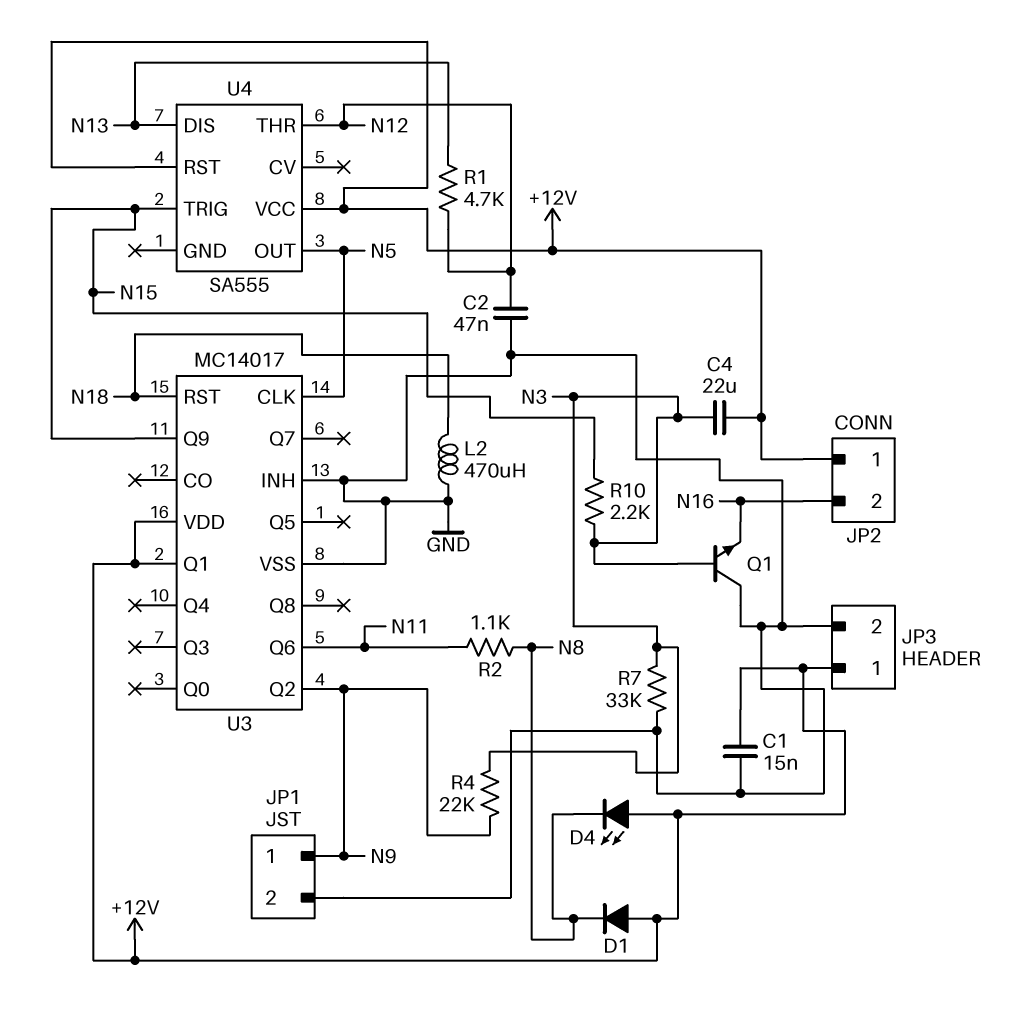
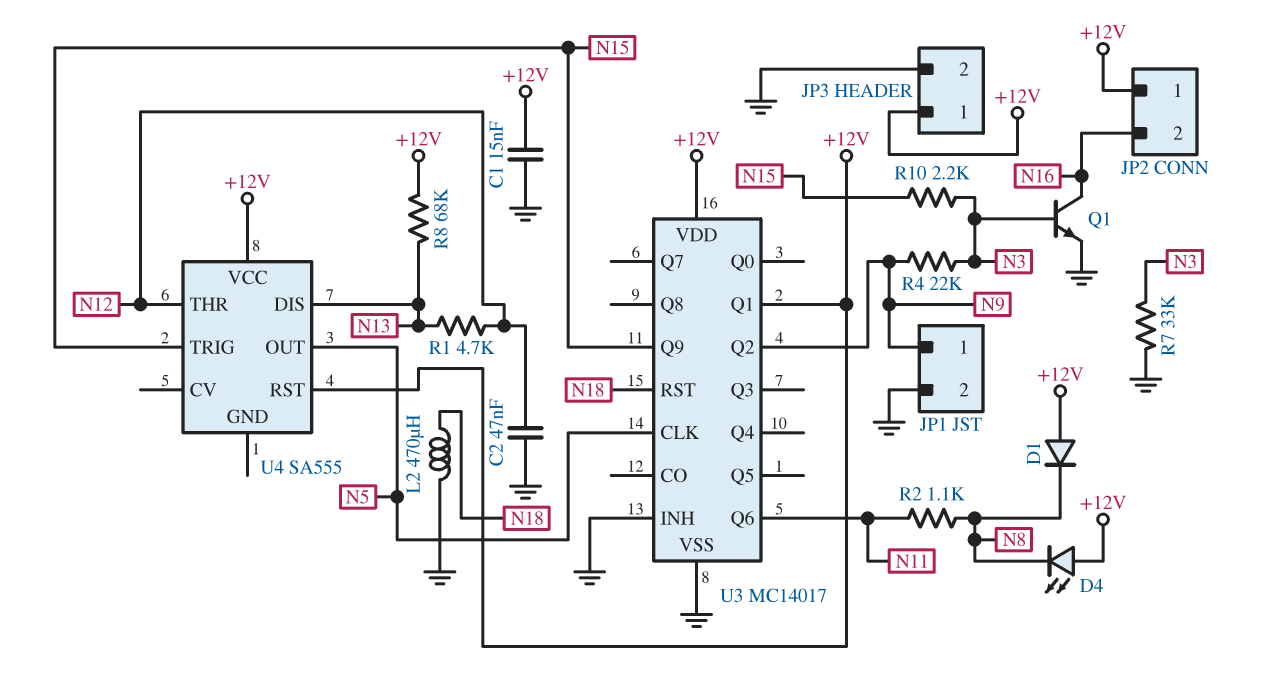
C4: 22uF (+12V, N3) -> none
Q1: NPN (B N3, C GND, E N16) -> NPN (B N3, C N16, E GND)
R8: none -> 68k (+12V, N13)

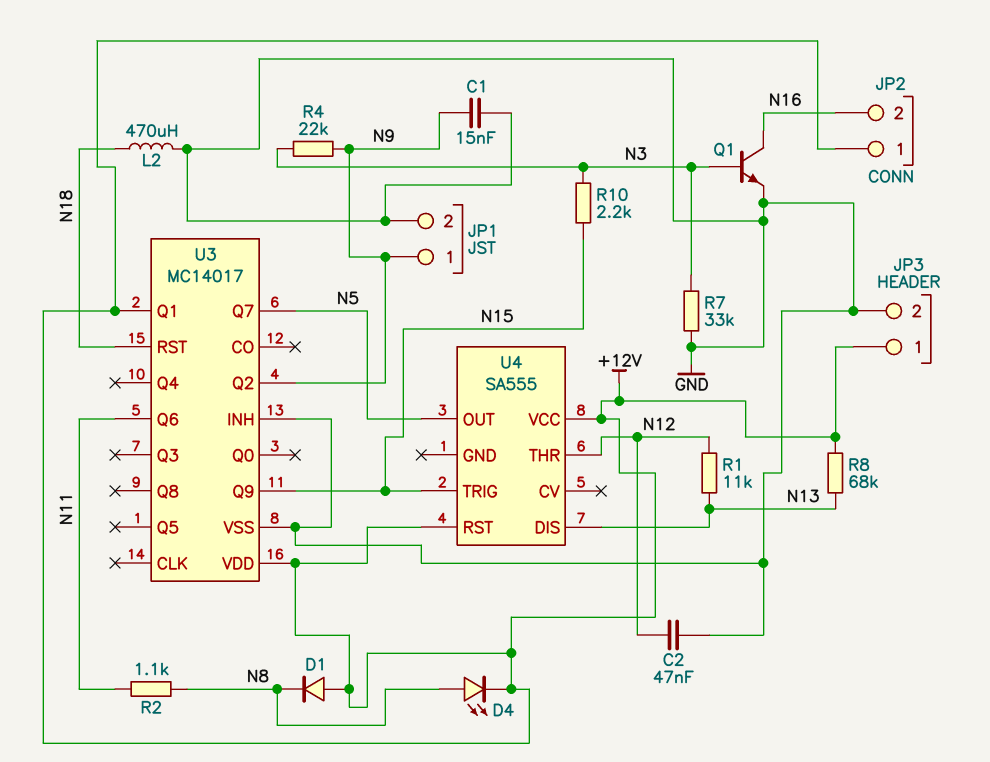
C1: 15nF (+12V, GND) -> 15nF (GND, N9)
D4: LED (A +12V, K N8) -> LED (A N8, K +12V)
R1: 4.7k (N12, N13) -> 11k (N12, N13)
U3 pin CLK: N5 -> none
U3 pin Q7: none -> N5

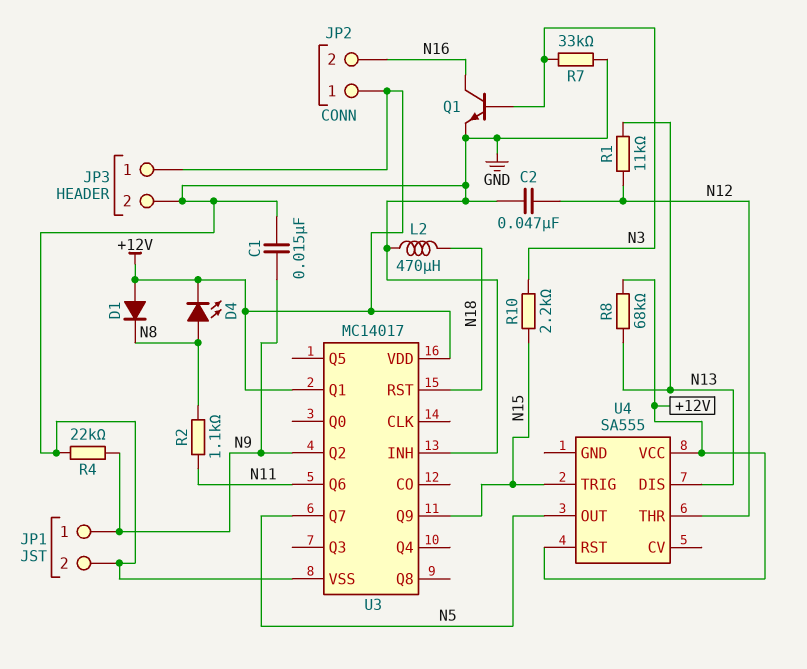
R4: 22k (N3, N9) -> 22k (GND, N9)

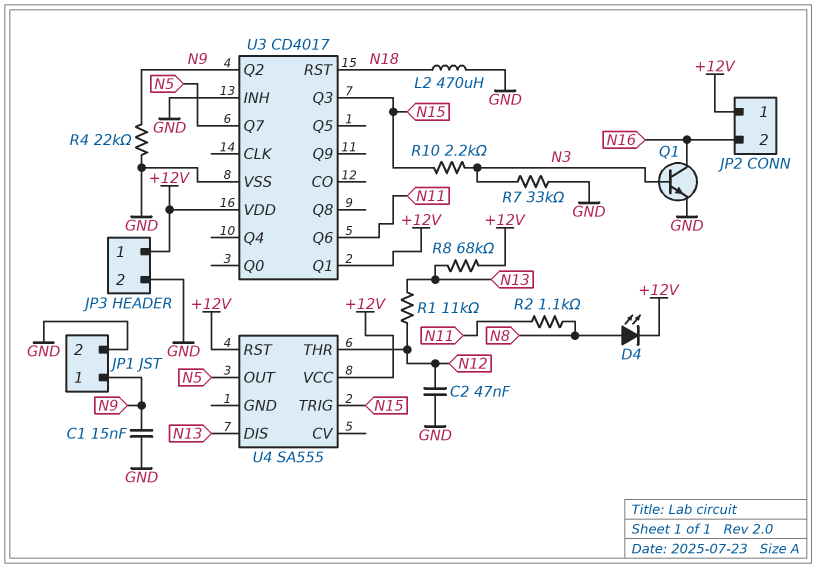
D1: diode (A +12V, K N8) -> none
U3: MC14017 -> CD4017
U3 pin Q3: none -> N15
U3 pin Q9: N15 -> none

